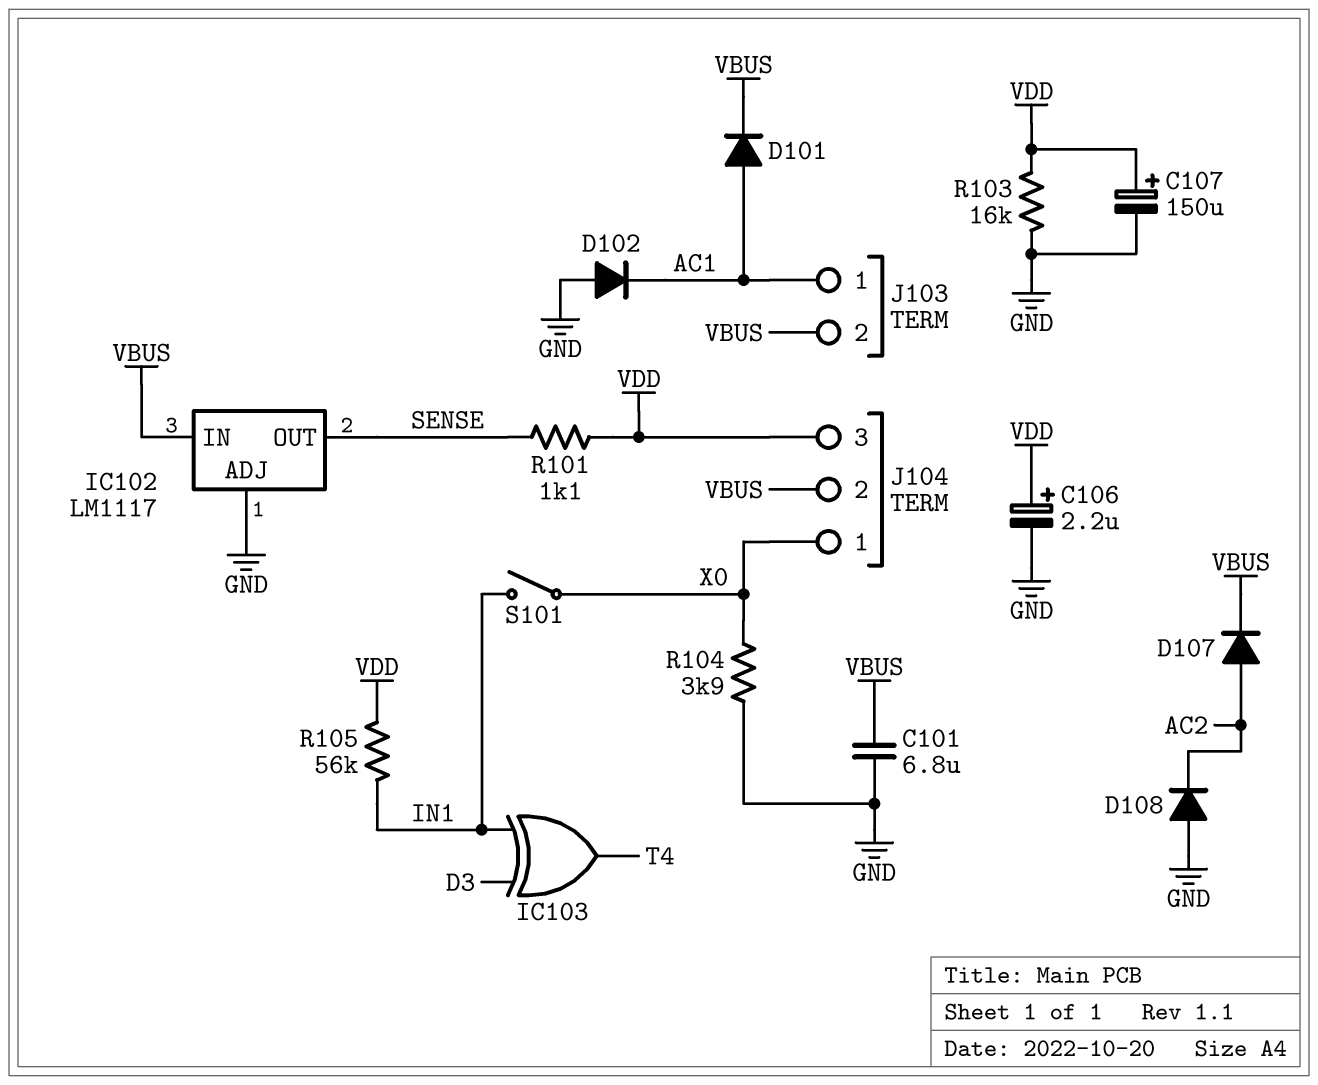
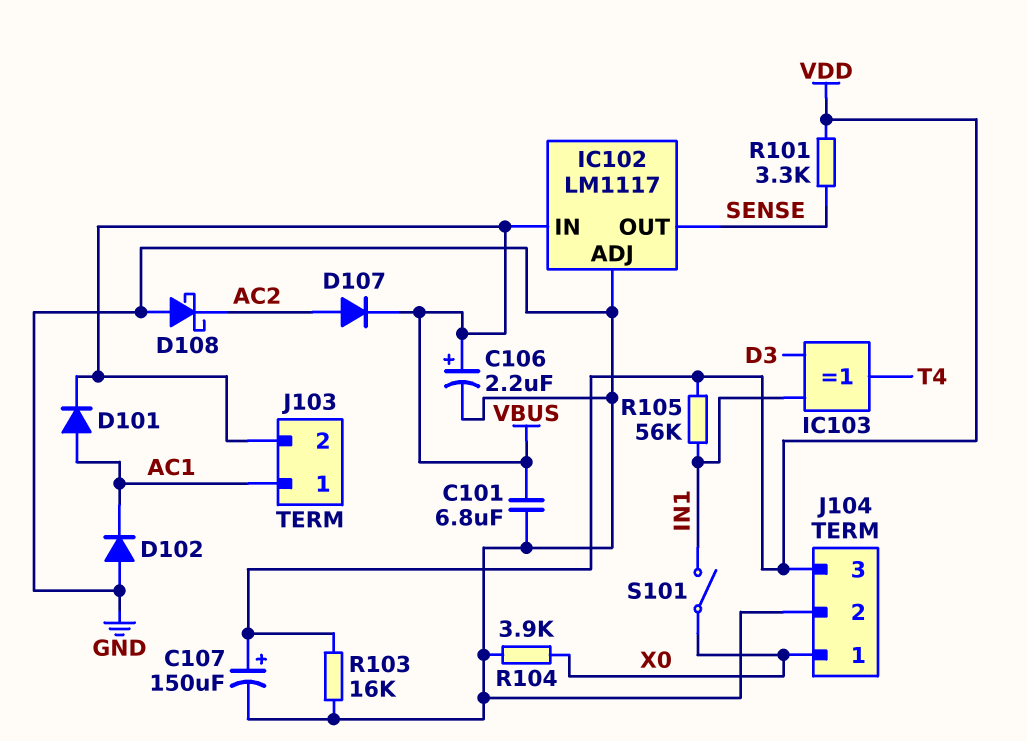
C106: 2.2uF (plus VDD, minus GND) -> 2.2uF (plus VBUS, minus GND)
D108: diode (A GND, K AC2) -> schottky (A GND, K AC2)
J104 pin 2: VBUS -> GND
R101: 1.1k (SENSE, VDD) -> 3.3k (SENSE, VDD)

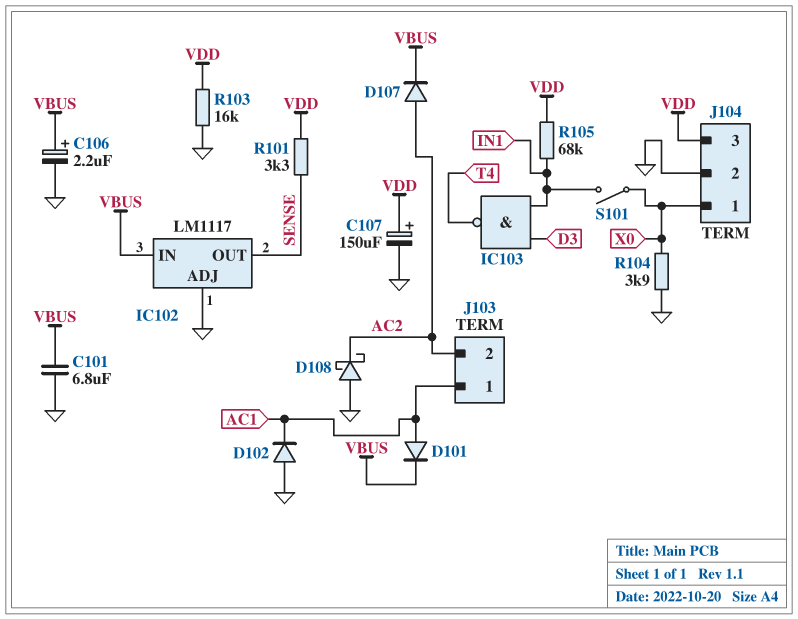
IC103: XOR (in D3, in IN1, out T4) -> NAND (in D3, in IN1, out T4)
J103 pin 2: VBUS -> AC2
R105: 56k (IN1, VDD) -> 68k (IN1, VDD)

